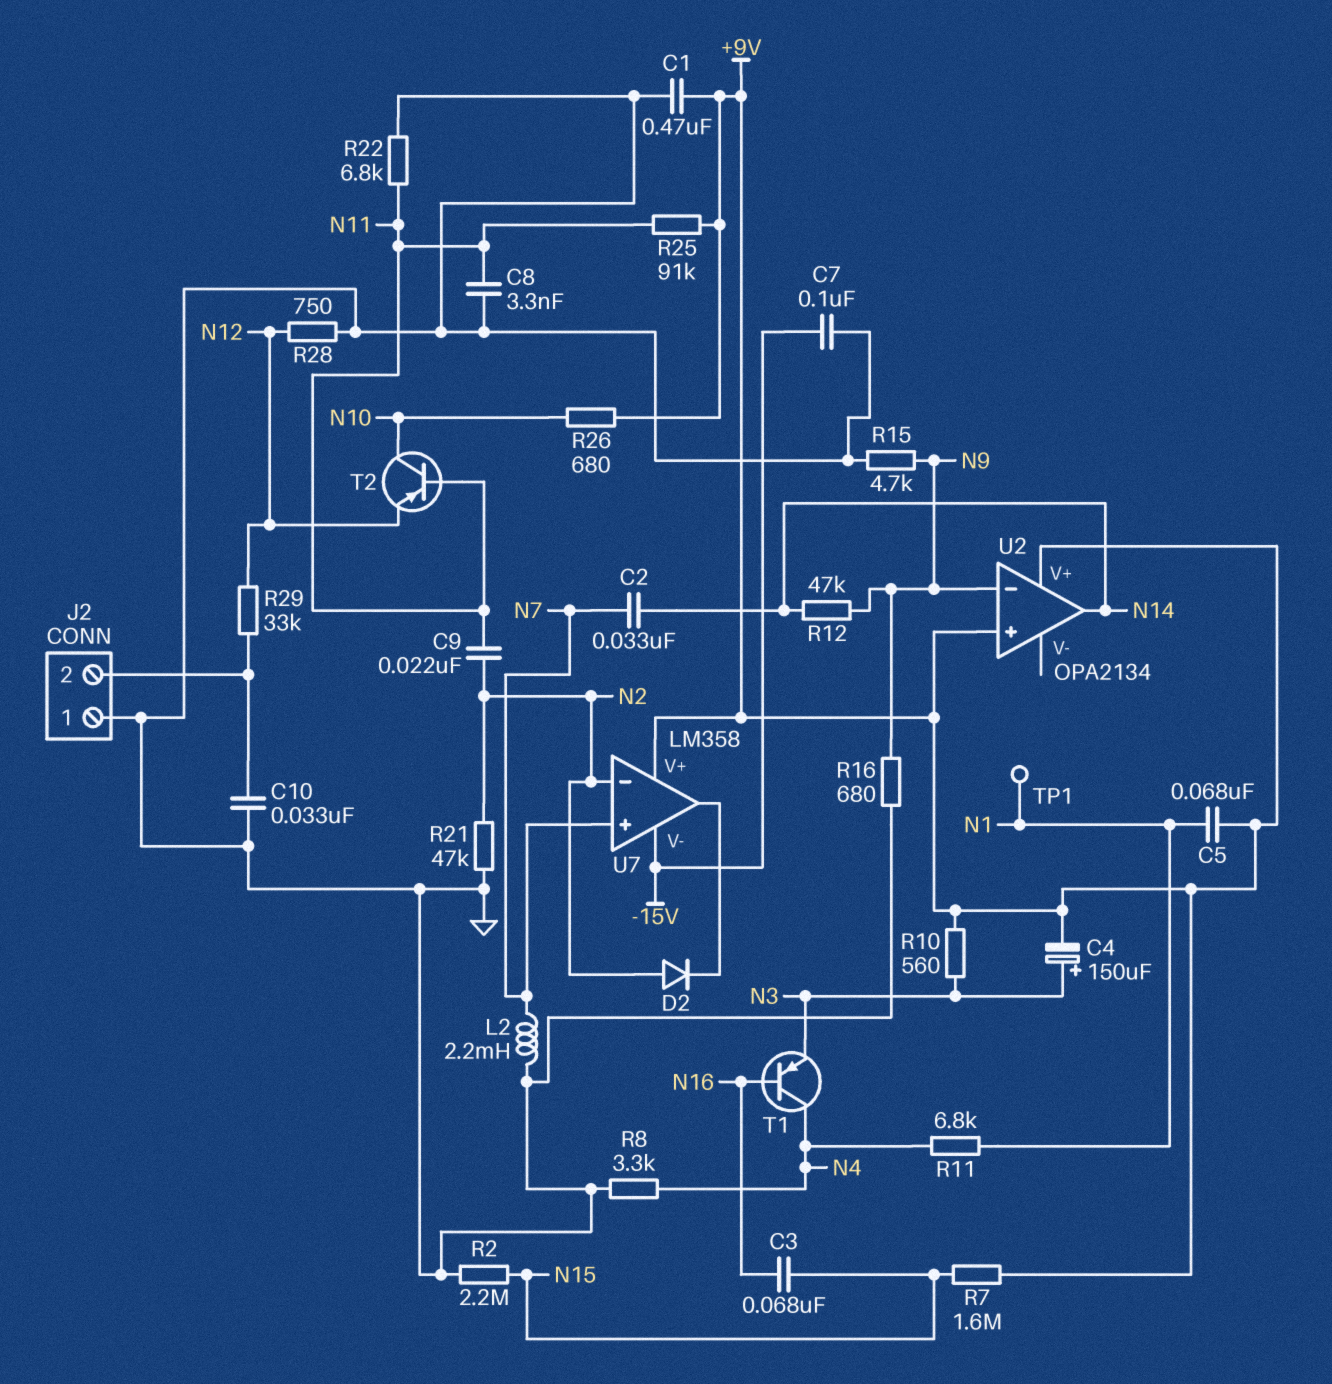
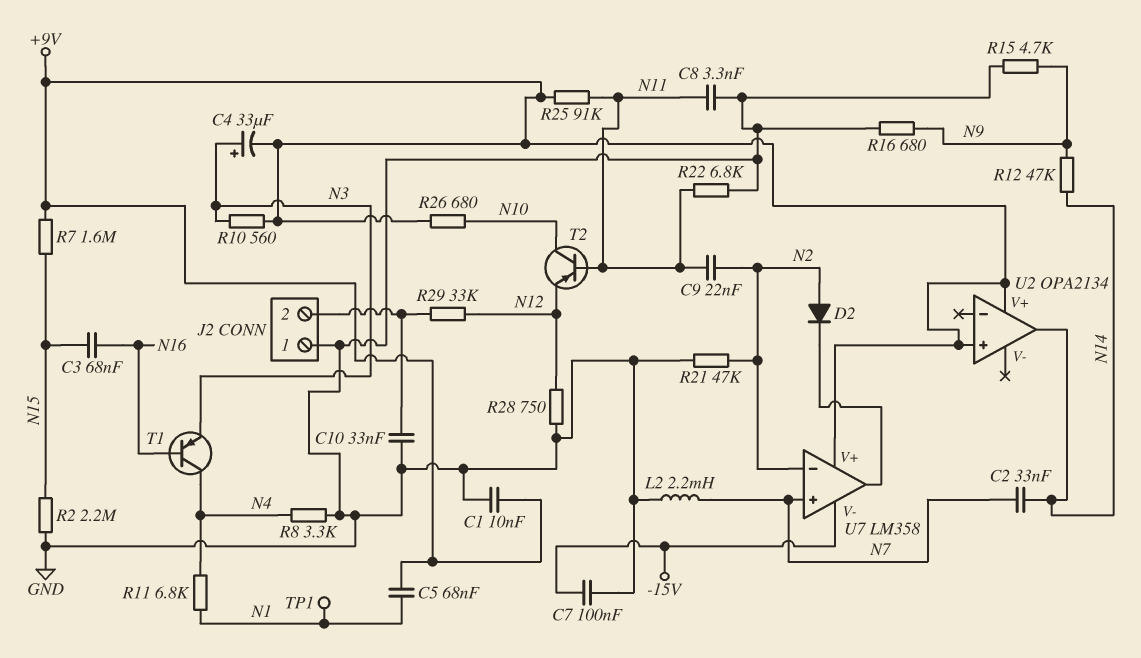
C1: 470nF (+9V, GND) -> 10nF (+9V, GND)
C4: 150uF (plus N3, minus +9V) -> 33uF (plus N3, minus +9V)
U2 pin in-: N9 -> none

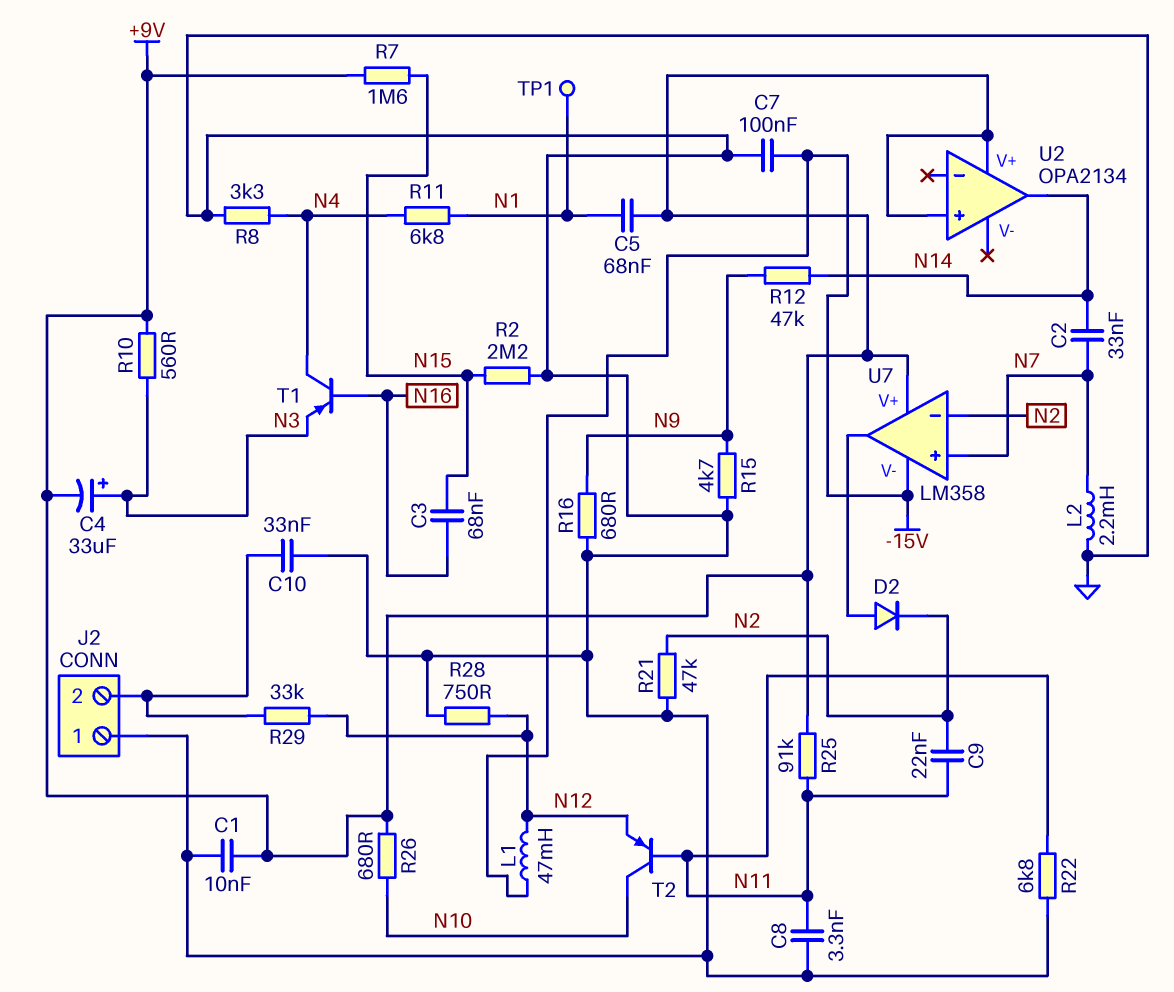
D2: diode (A N2, K U7/out) -> diode (A U7/out, K N2)
L1: none -> 47mH (-15V, N12)

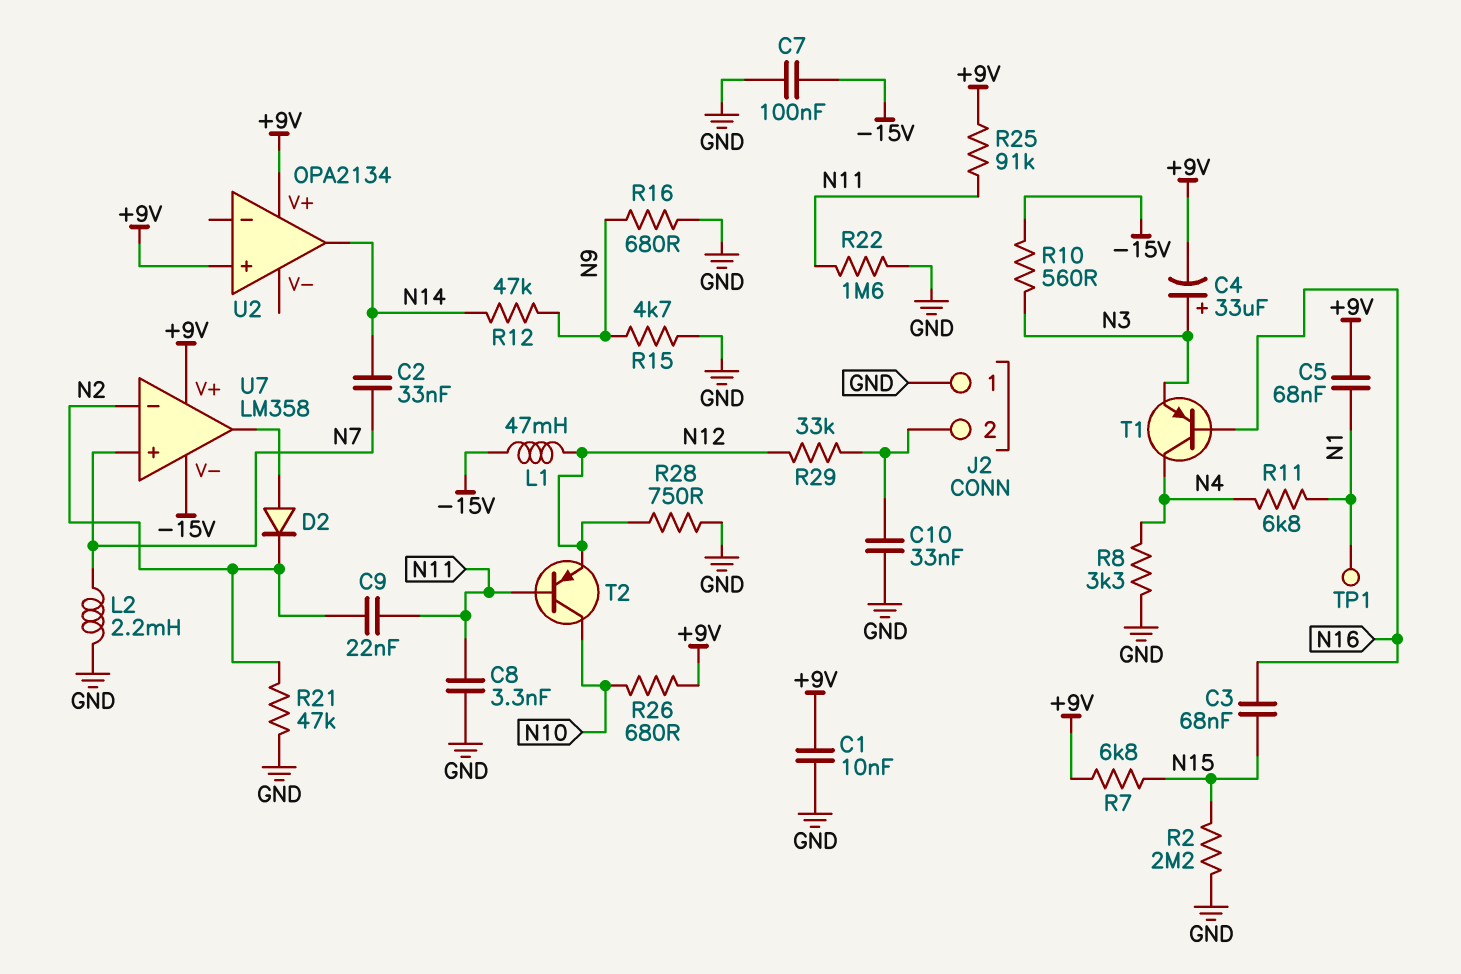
R7: 1.6M (+9V, N15) -> 6.8k (+9V, N15)
R10: 560 (+9V, N3) -> 560 (-15V, N3)
R22: 6.8k (GND, N11) -> 1.6M (GND, N11)

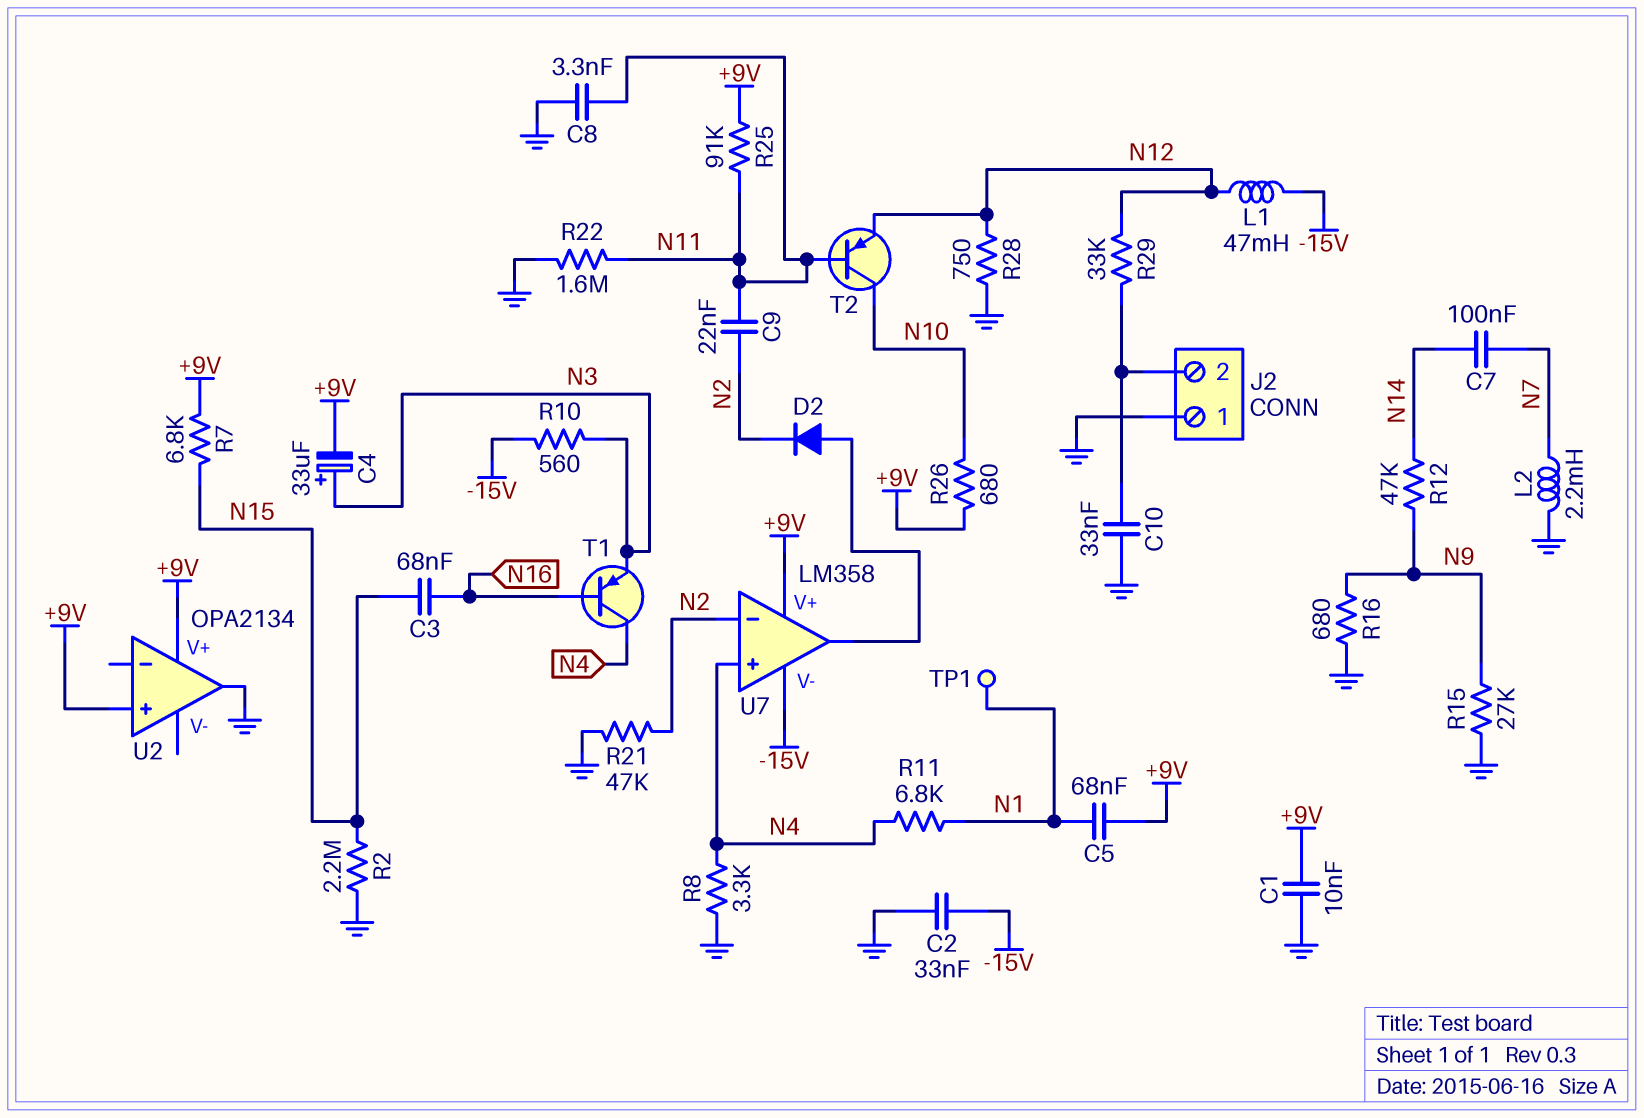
C2: 33nF (N7, N14) -> 33nF (-15V, GND)
C7: 100nF (-15V, GND) -> 100nF (N7, N14)
R15: 4.7k (GND, N9) -> 27k (GND, N9)
U2 pin out: N14 -> GND
U7 pin in+: N7 -> N4

